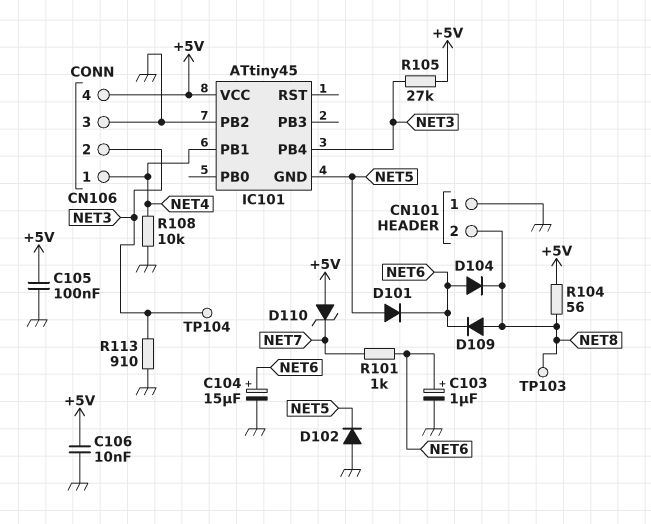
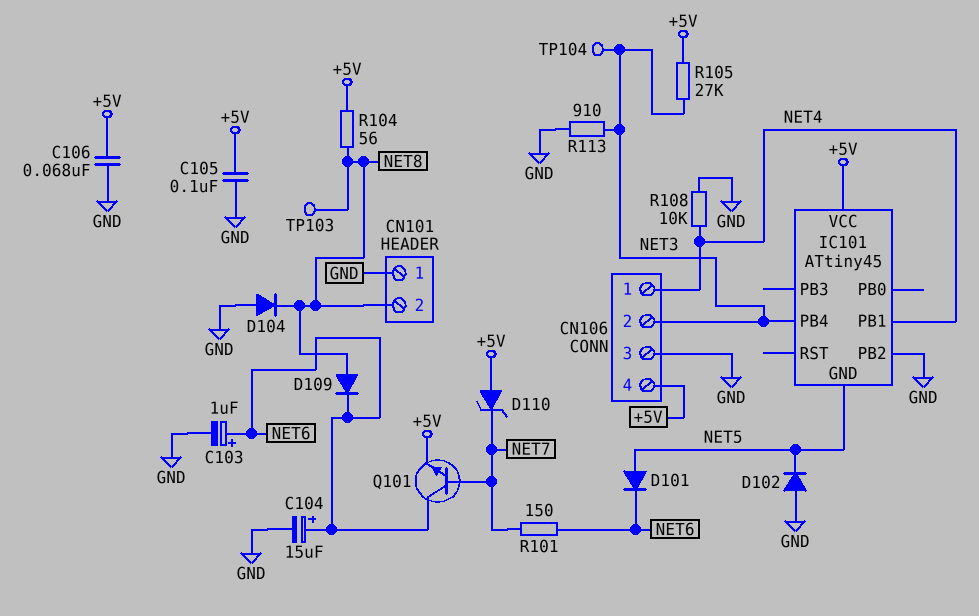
C106: 10nF (+5V, GND) -> 68nF (+5V, GND)
D104: diode (A NET6, K NET8) -> diode (A GND, K NET8)
Q101: none -> NPN (B NET7, C NET6, E +5V)
R101: 1k (NET6, NET7) -> 150 (NET6, NET7)

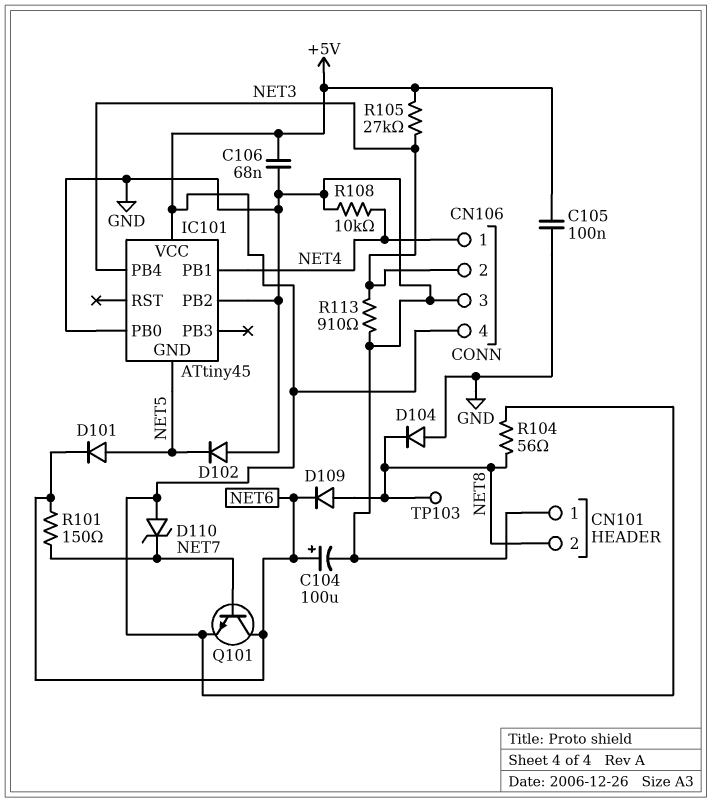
C103: 1uF (plus NET6, minus GND) -> none
C104: 15uF (plus NET6, minus GND) -> 100uF (plus NET6, minus GND)
IC101 pin PB0: none -> GND
TP104: test point (NET3) -> none

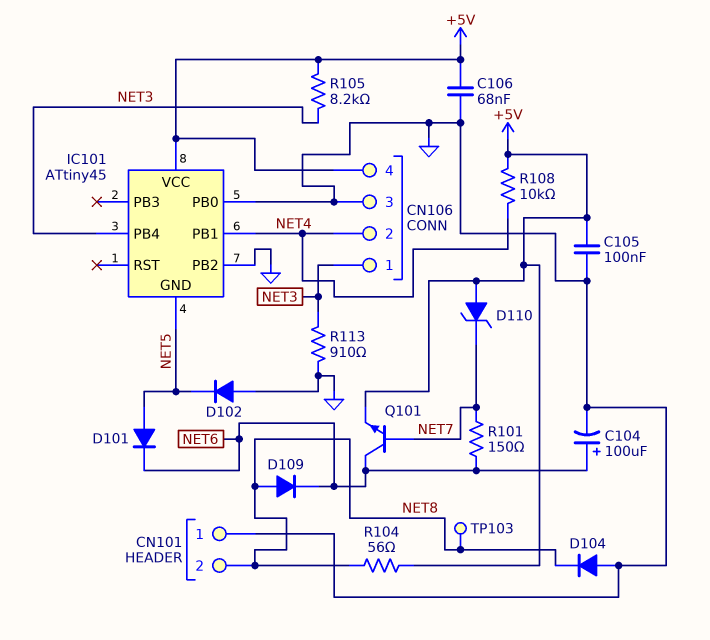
CN106 pin 1: NET4 -> NET3
CN106 pin 2: NET3 -> NET4
R105: 27k (+5V, NET3) -> 8.2k (+5V, NET3)
R108: 10k (GND, NET4) -> 10k (+5V, NET4)

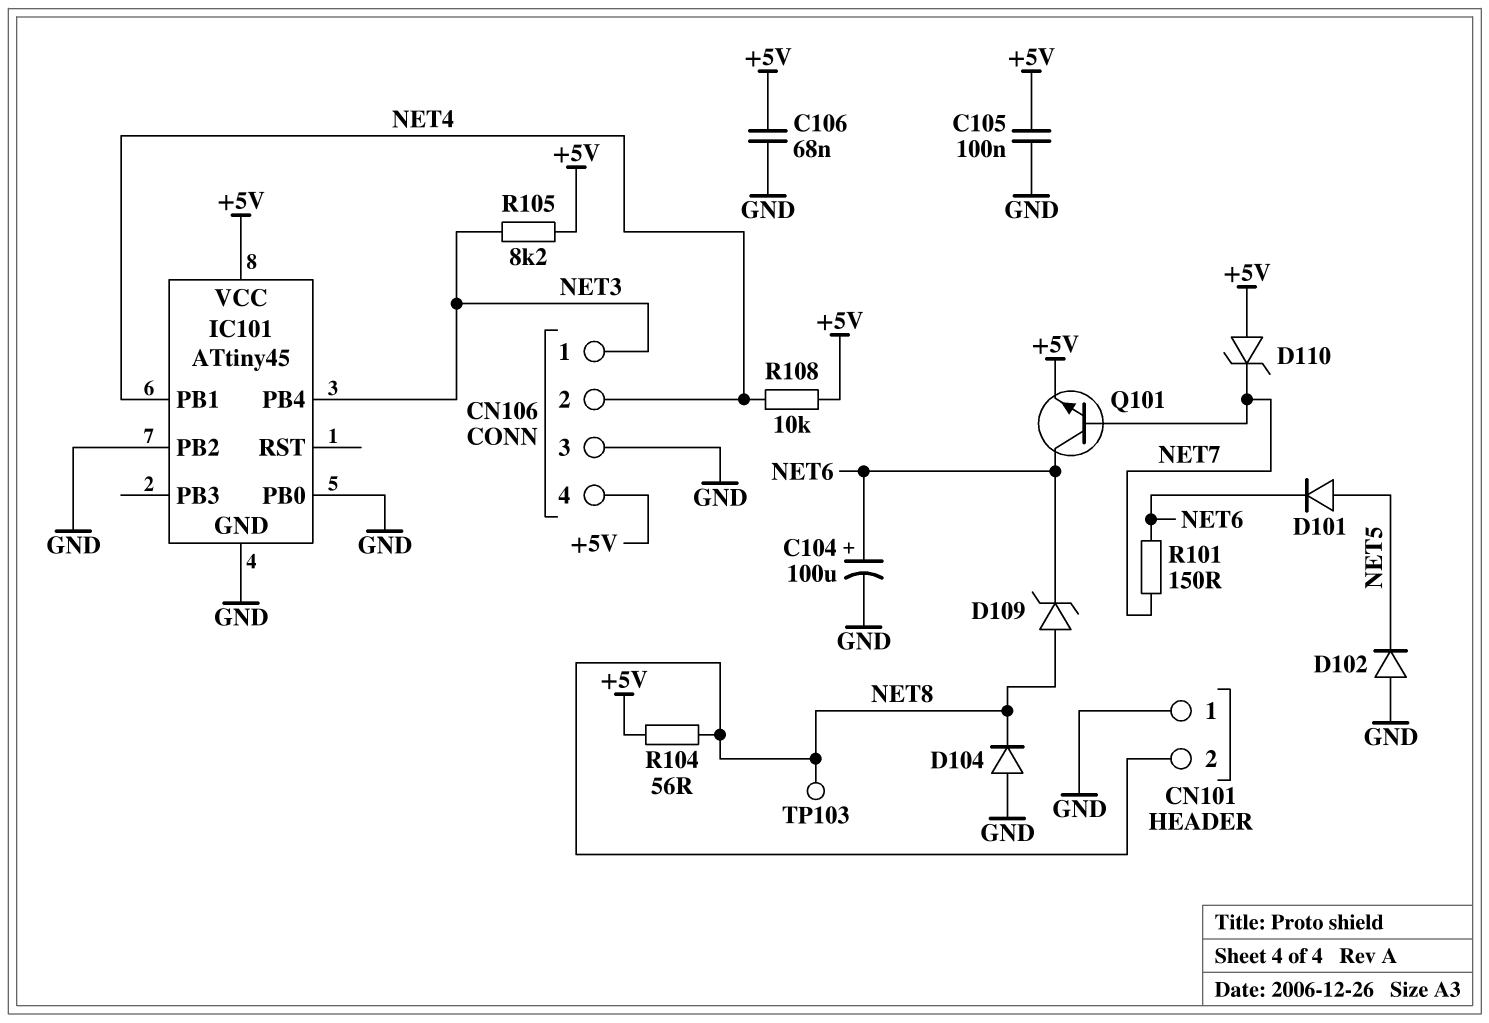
D109: diode (A NET8, K NET6) -> zener (A NET8, K NET6)
IC101 pin GND: NET5 -> GND
R113: 910 (GND, NET3) -> none

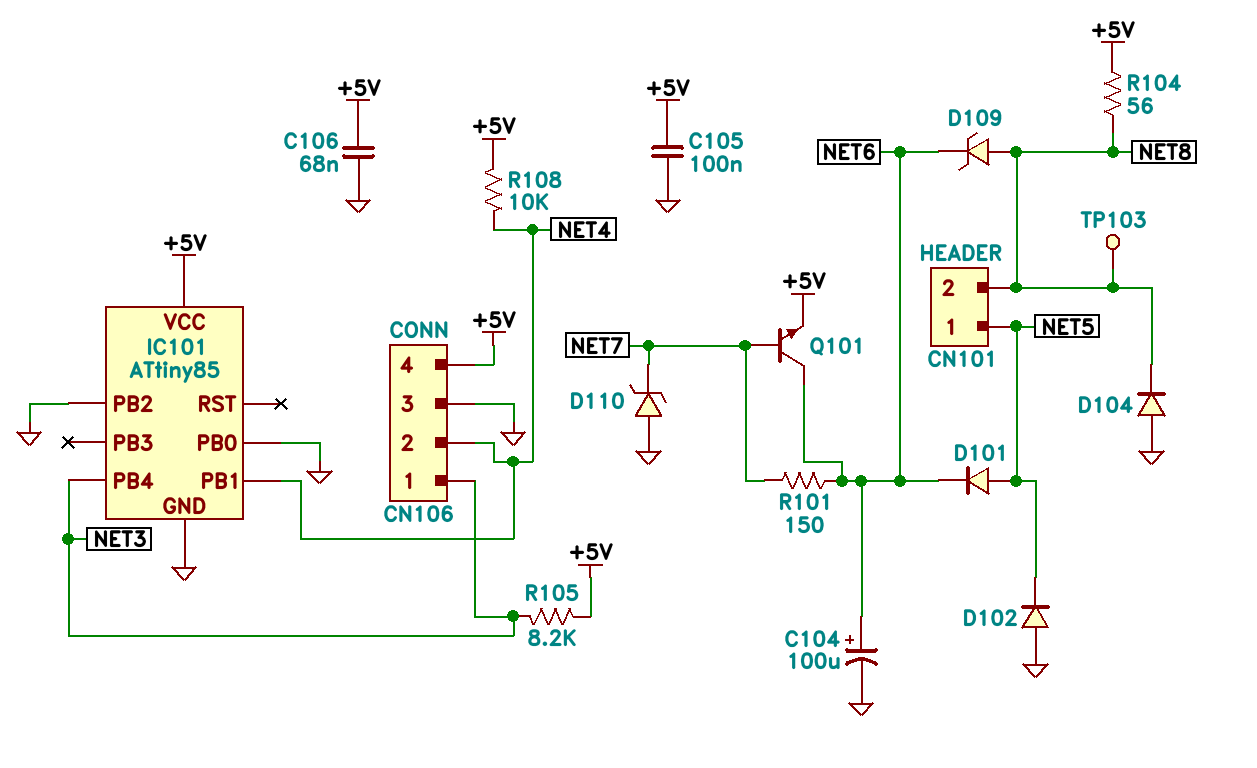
CN101 pin 1: GND -> NET5
D110: zener (A +5V, K NET7) -> zener (A GND, K NET7)
IC101: ATtiny45 -> ATtiny85

